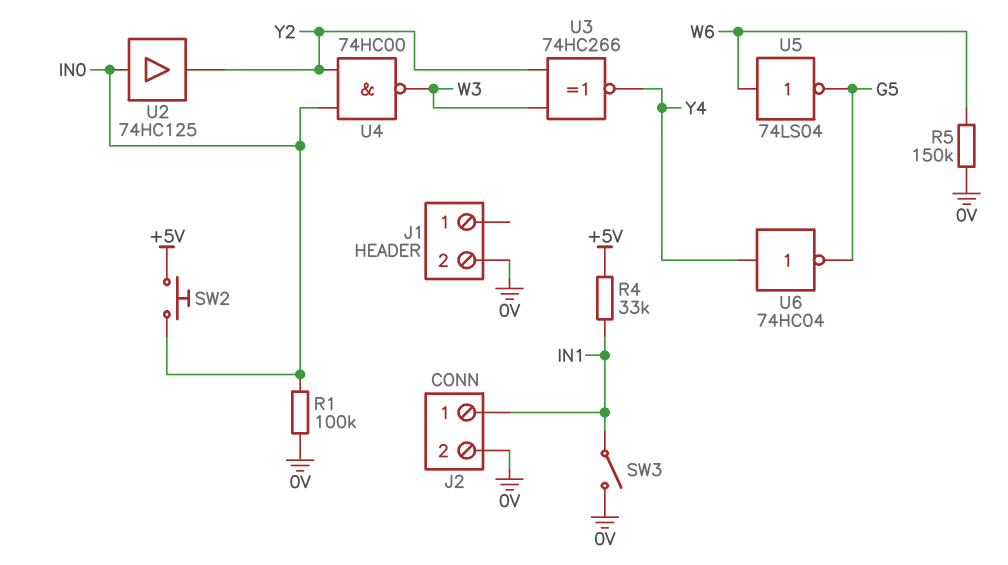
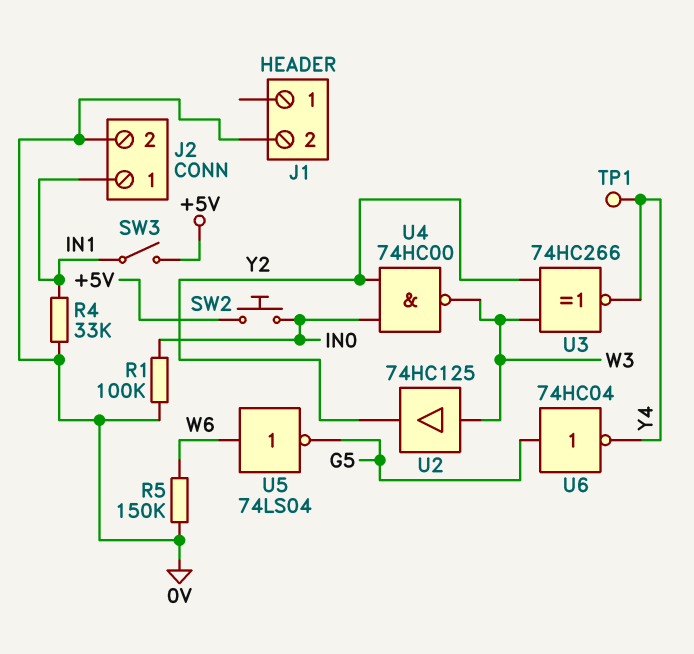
R4: 33k (+5V, IN1) -> 33k (0V, IN1)
SW3: switch (0V, IN1) -> switch (+5V, IN1)
TP1: none -> test point (Y4)
U2: buffer 74HC125 (in IN0, out Y2) -> buffer 74HC125 (in W3, out Y2)
U6: NOT 74HC04 (in Y4, out G5) -> NOT 74HC04 (in G5, out Y4)

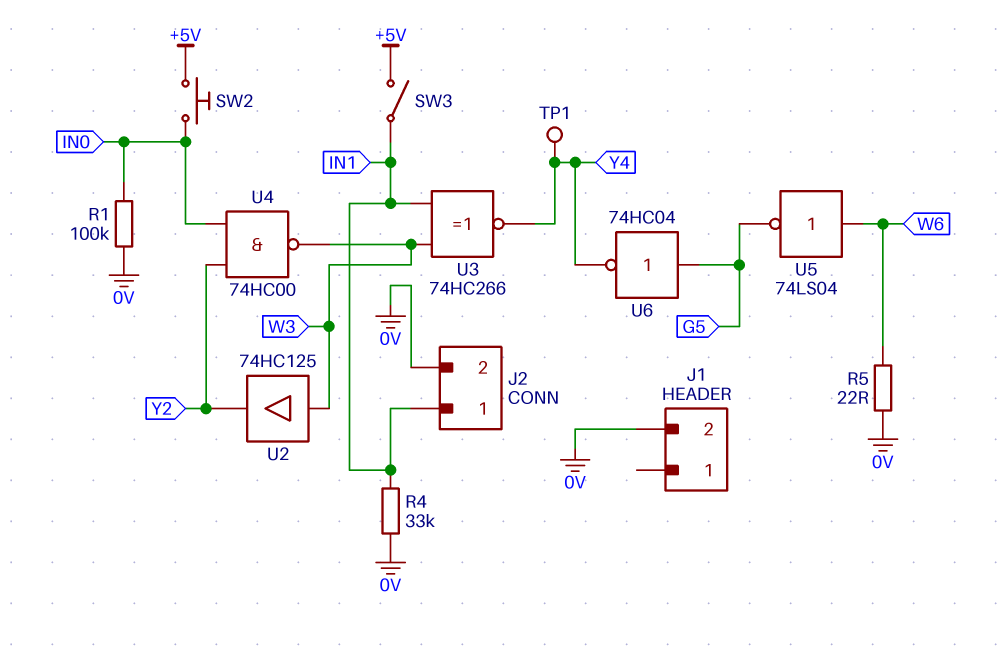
R5: 150k (0V, W6) -> 22 (0V, W6)
U3: XNOR 74HC266 (in W3, in Y2, out Y4) -> XNOR 74HC266 (in IN1, in W3, out Y4)

